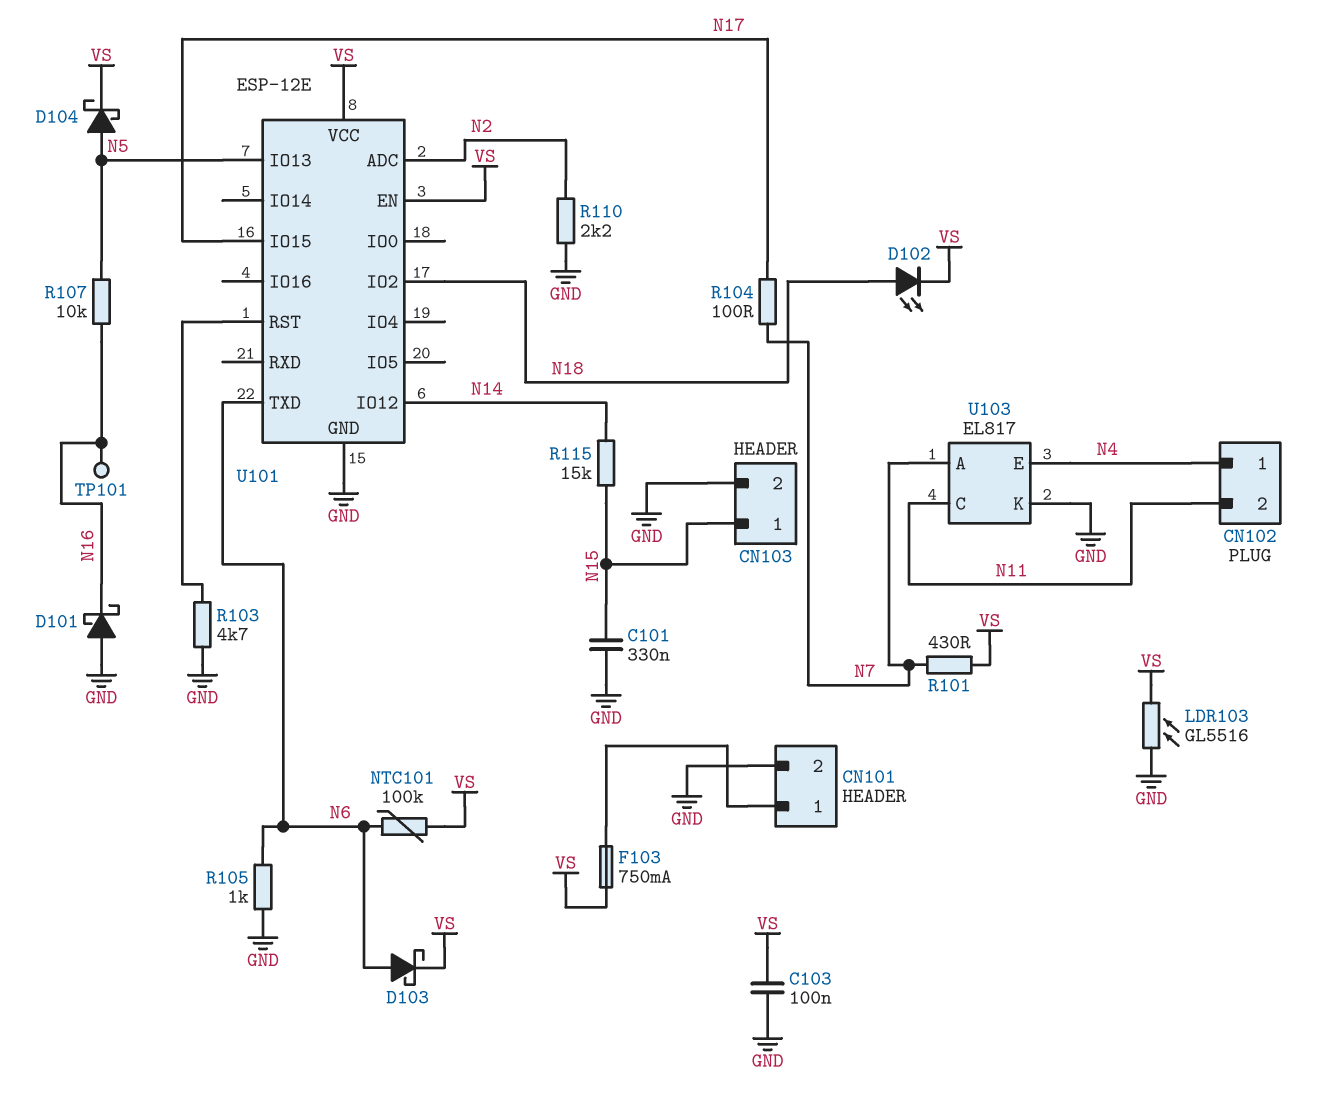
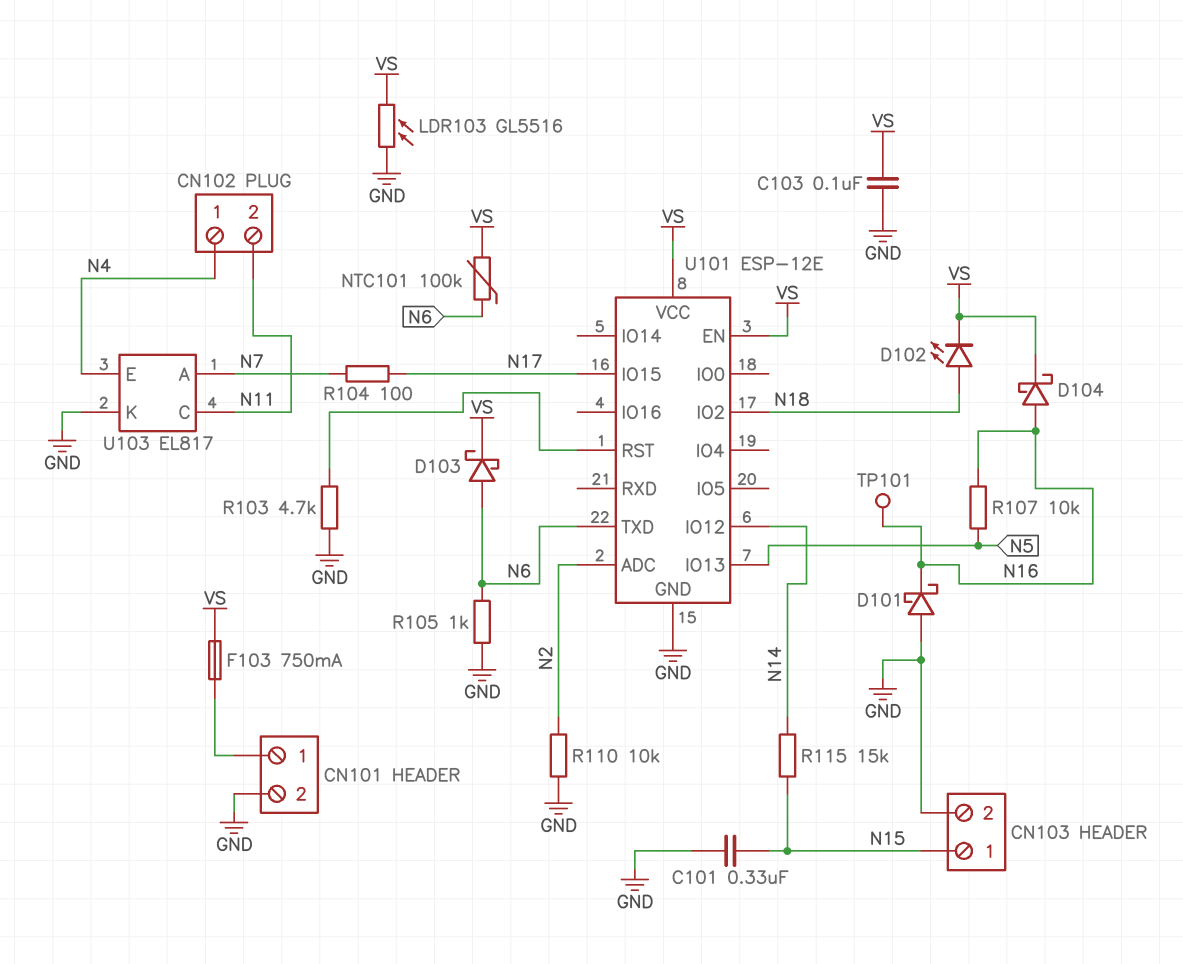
D104: schottky (A N5, K VS) -> schottky (A N16, K VS)
R101: 430 (N7, VS) -> none
R110: 2.2k (GND, N2) -> 10k (GND, N2)

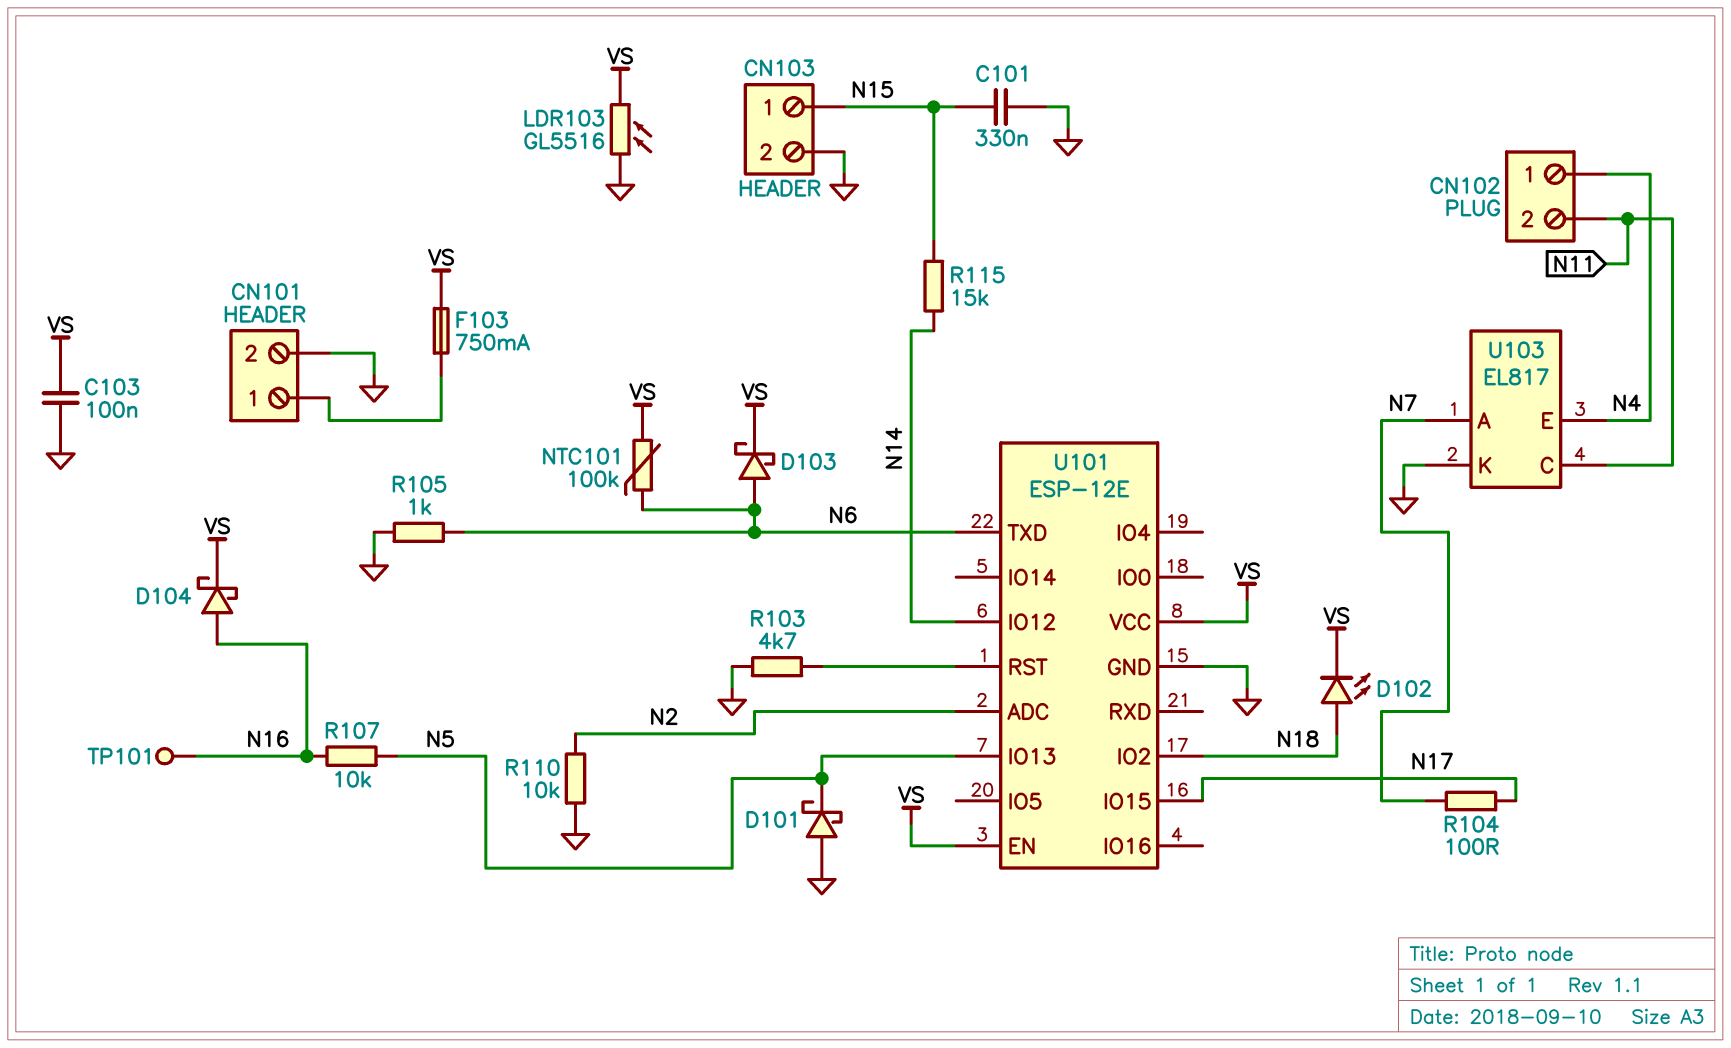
D101: schottky (A GND, K N16) -> schottky (A GND, K N5)

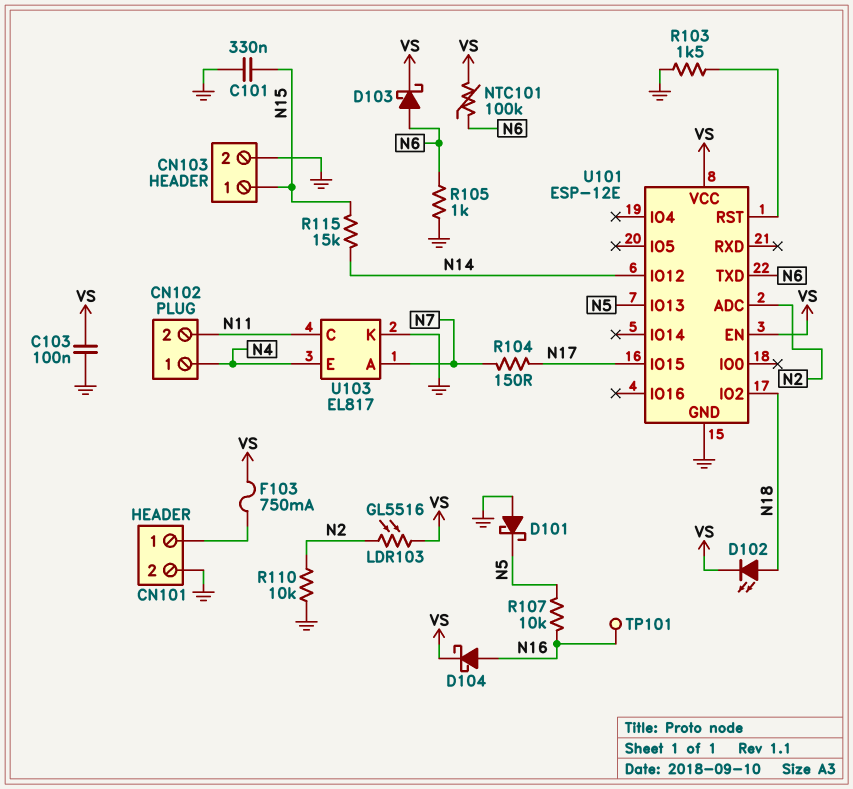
LDR103: GL5516 (GND, VS) -> GL5516 (N2, VS)
R103: 4.7k (GND, U101/RST) -> 1.5k (GND, U101/RST)
R104: 100 (N7, N17) -> 150 (N7, N17)

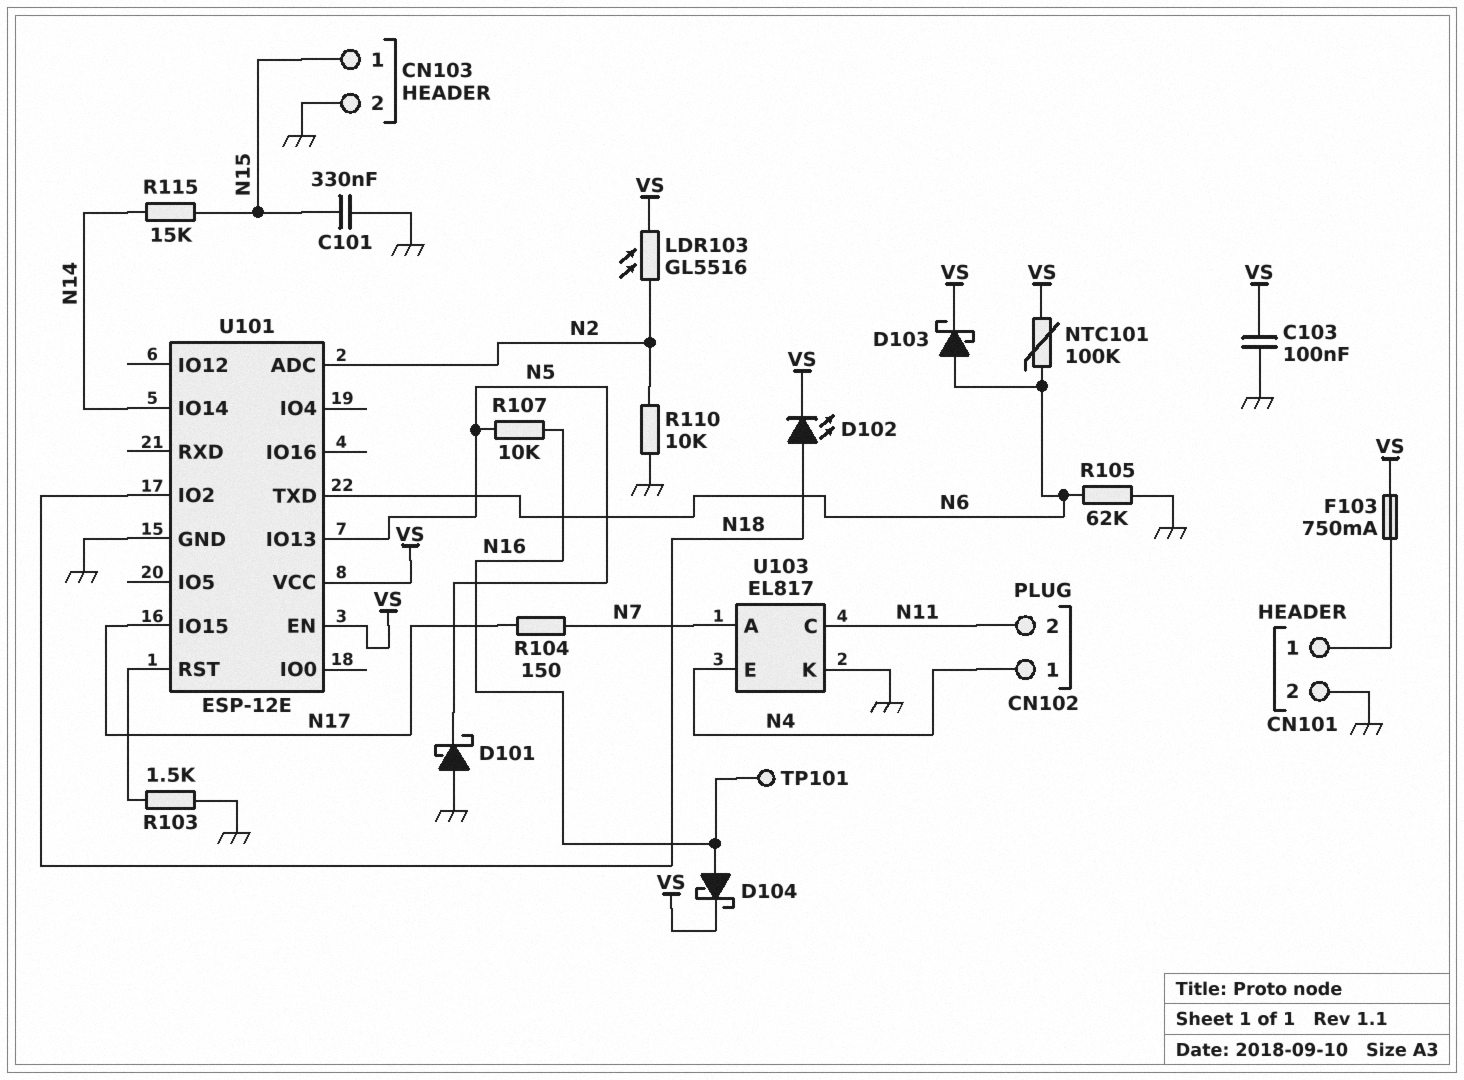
R105: 1k (GND, N6) -> 62k (GND, N6)
U101 pin IO12: N14 -> none
U101 pin IO14: none -> N14

